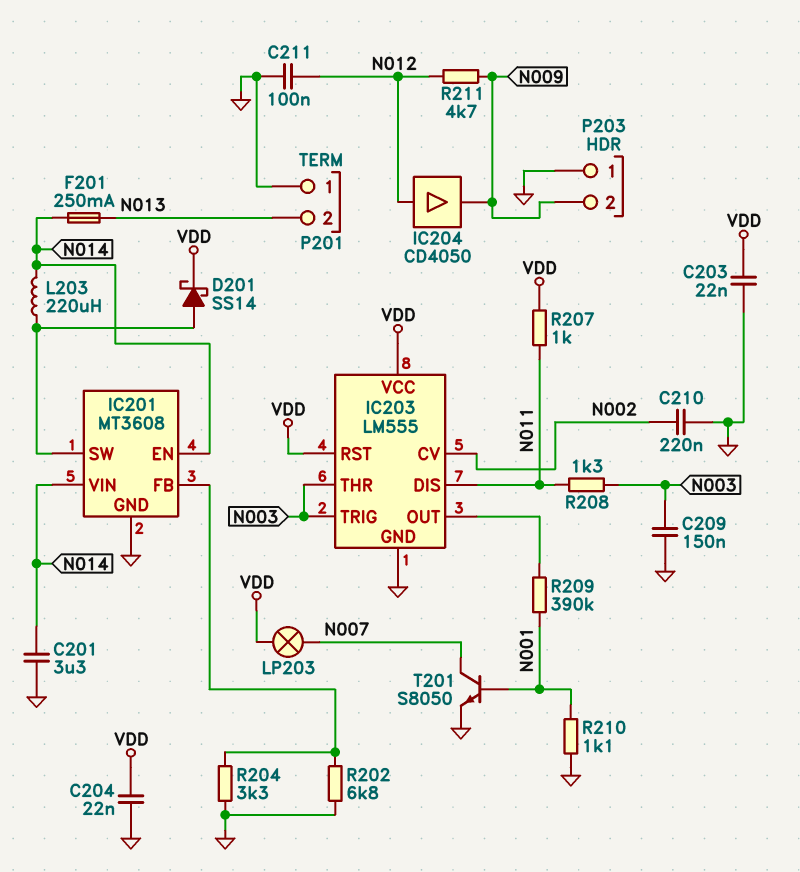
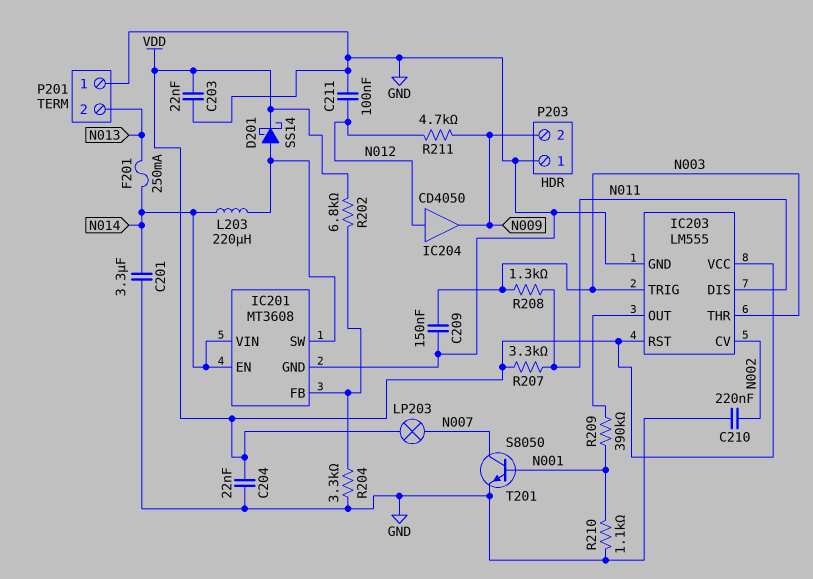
R202: 6.8k (GND, IC201/FB) -> 6.8k (IC201/FB, VDD)
R207: 1k (N011, VDD) -> 3.3k (N011, VDD)

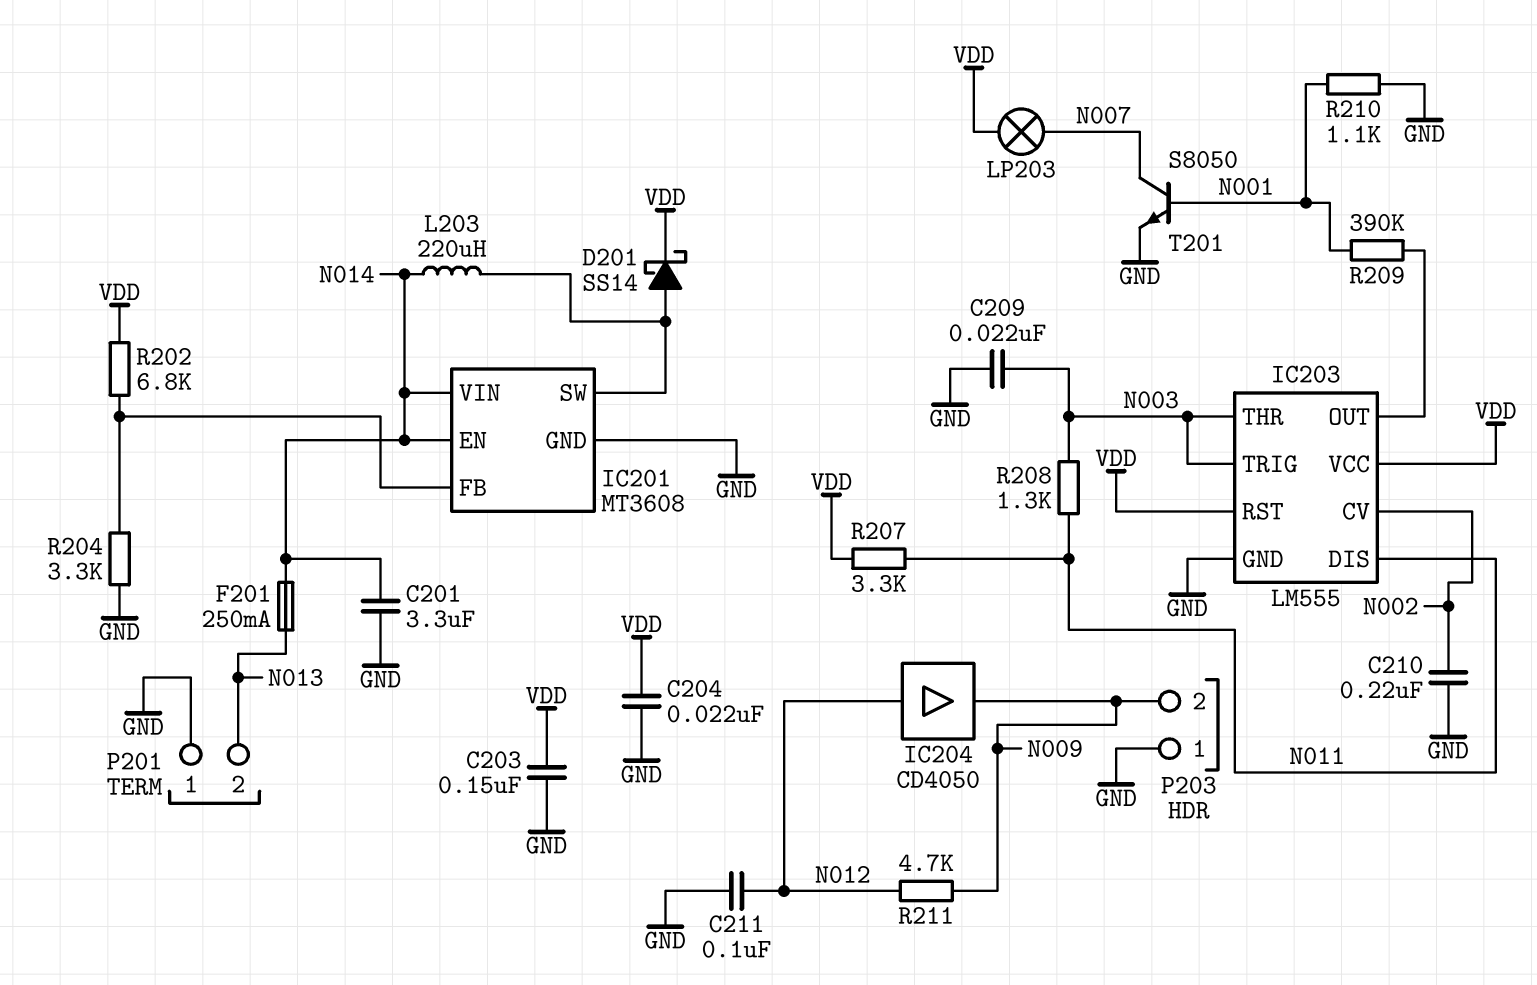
C203: 22nF (GND, VDD) -> 150nF (GND, VDD)
C209: 150nF (GND, N003) -> 22nF (GND, N003)

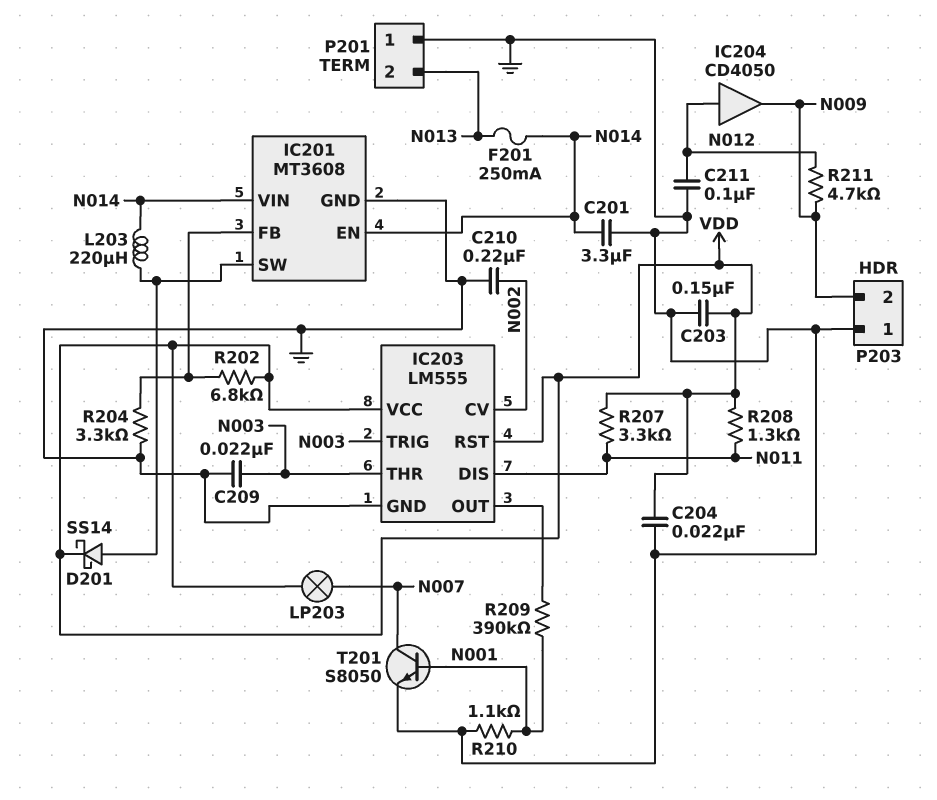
R208: 1.3k (N003, N011) -> 1.3k (N011, VDD)

